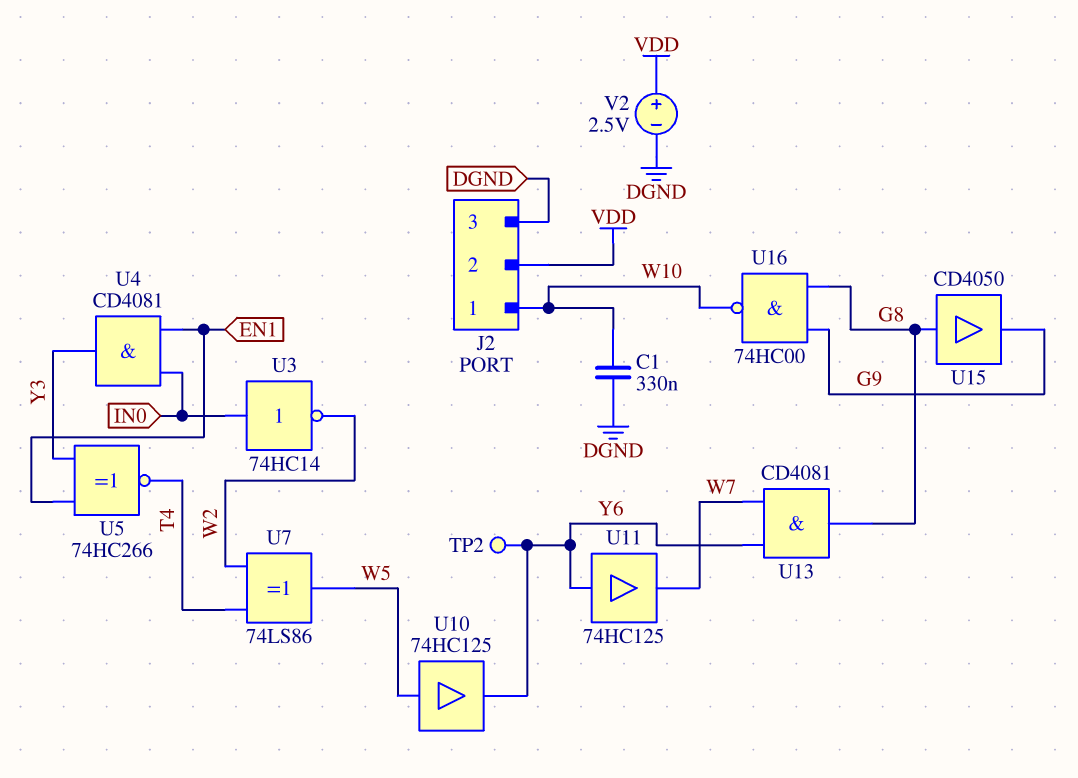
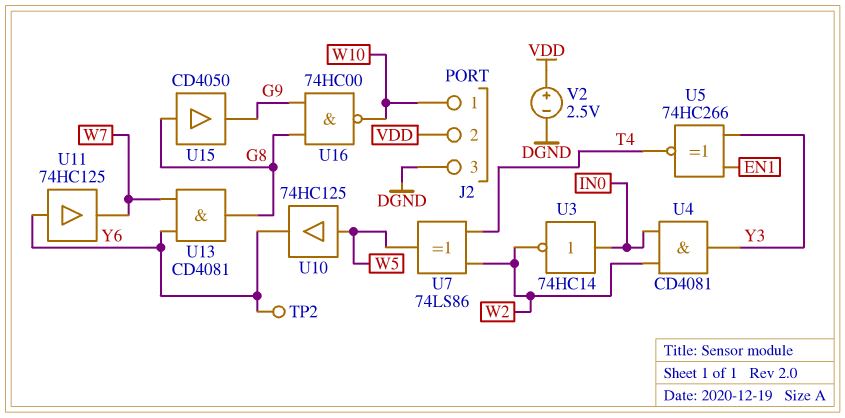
C1: 330nF (DGND, W10) -> none
U4: AND CD4081 (in EN1, in IN0, out Y3) -> AND CD4081 (in IN0, in W2, out Y3)

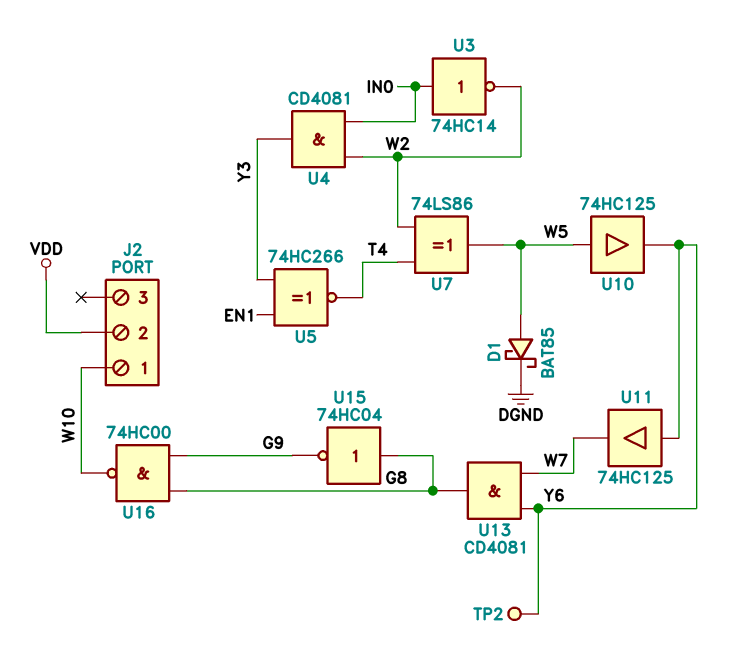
D1: none -> schottky BAT85 (A W5, K DGND)
J2 pin 3: DGND -> none
U15: buffer CD4050 (in G8, out G9) -> NOT 74HC04 (in G8, out G9)
V2: 2.5V (plus VDD, minus DGND) -> none

